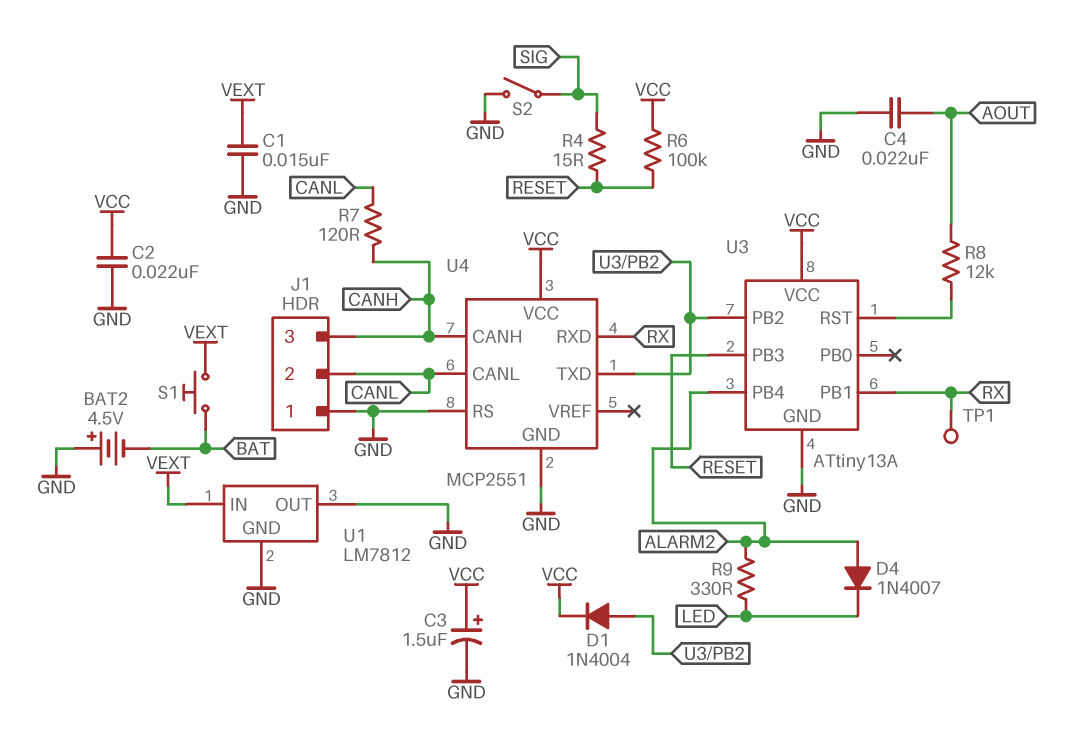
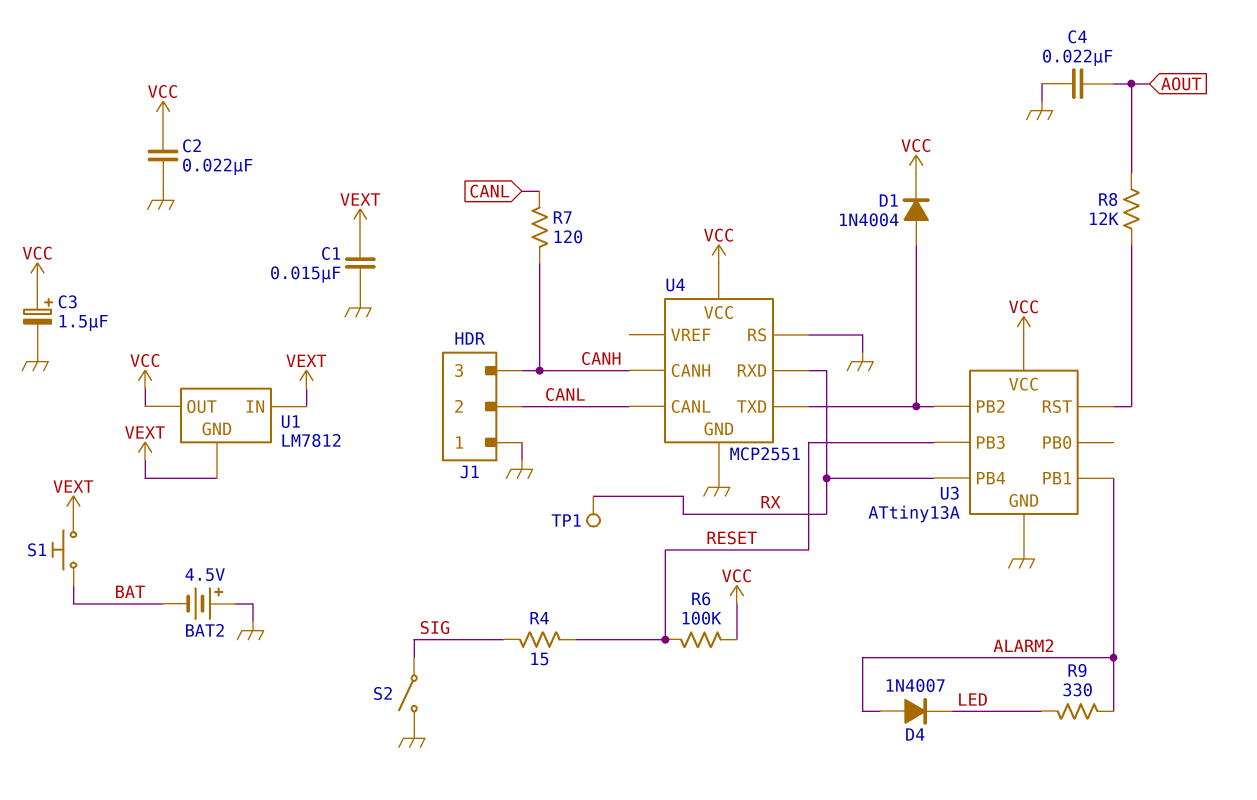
U1 pin GND: GND -> VEXT
U1 pin OUT: GND -> VCC
U3 pin PB1: RX -> ALARM2
U3 pin PB4: ALARM2 -> RX

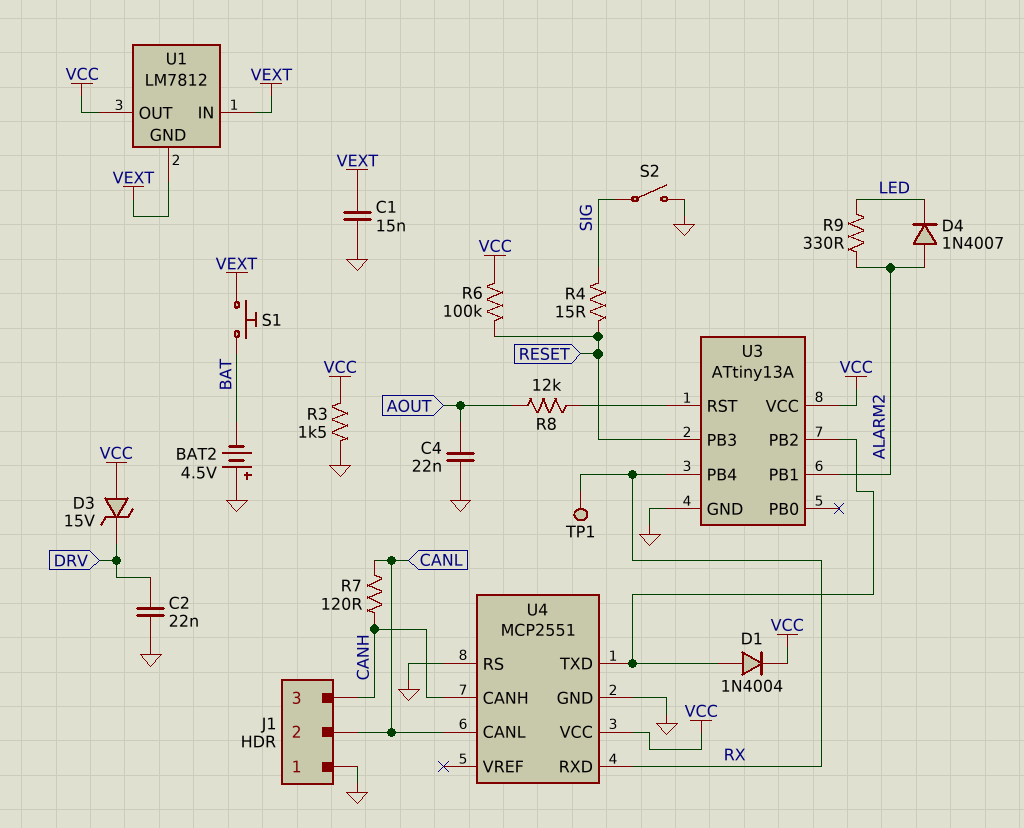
C2: 22nF (GND, VCC) -> 22nF (DRV, GND)
C3: 1.5uF (plus VCC, minus GND) -> none
D3: none -> zener 15V (A VCC, K DRV)
R3: none -> 1.5k (GND, VCC)

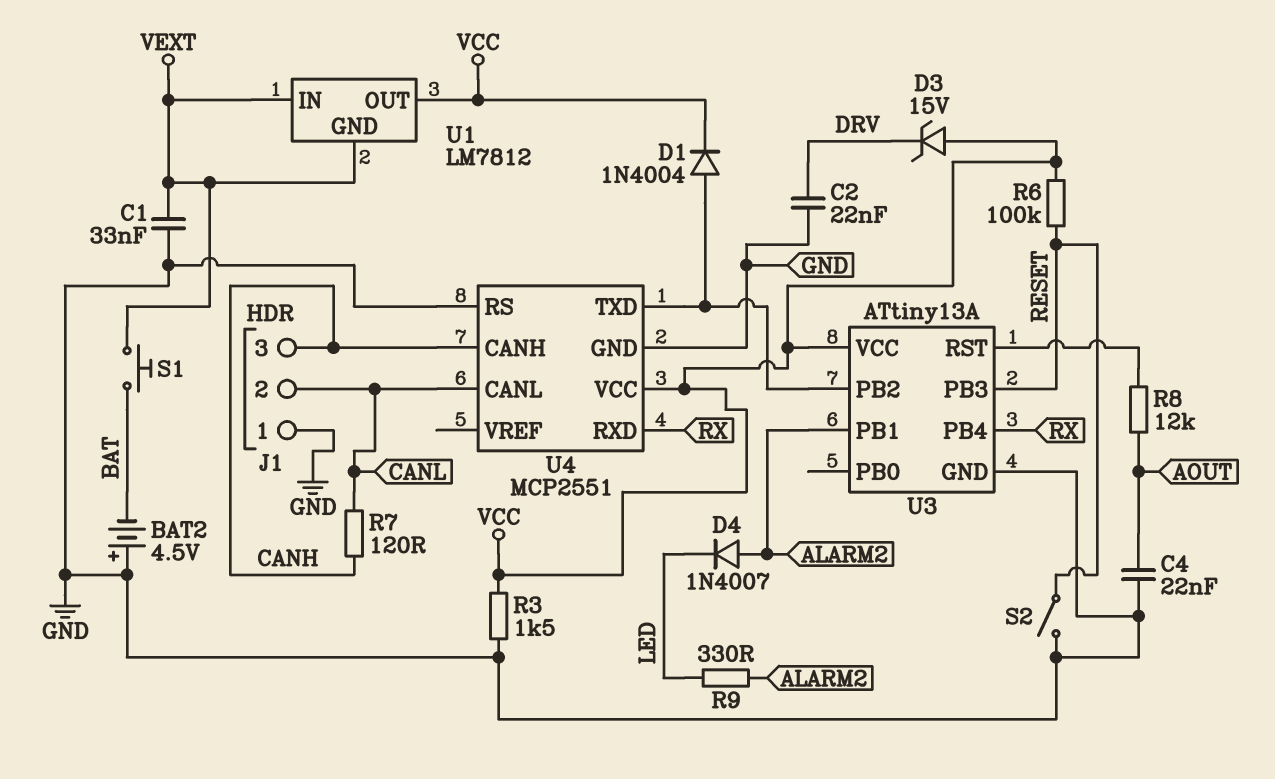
C1: 15nF (GND, VEXT) -> 33nF (GND, VEXT)
R4: 15 (RESET, SIG) -> none
S2: switch (GND, SIG) -> switch (GND, RESET)
TP1: test point (RX) -> none

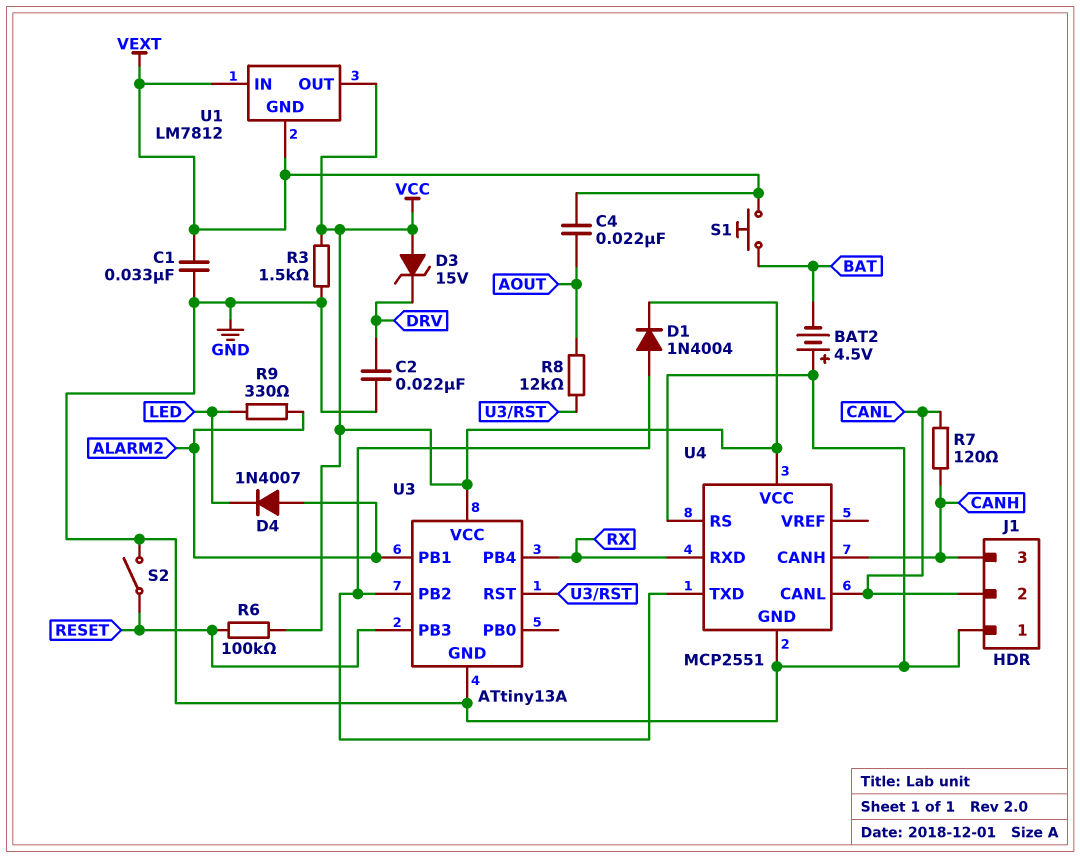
C4: 22nF (AOUT, GND) -> 22nF (AOUT, VEXT)

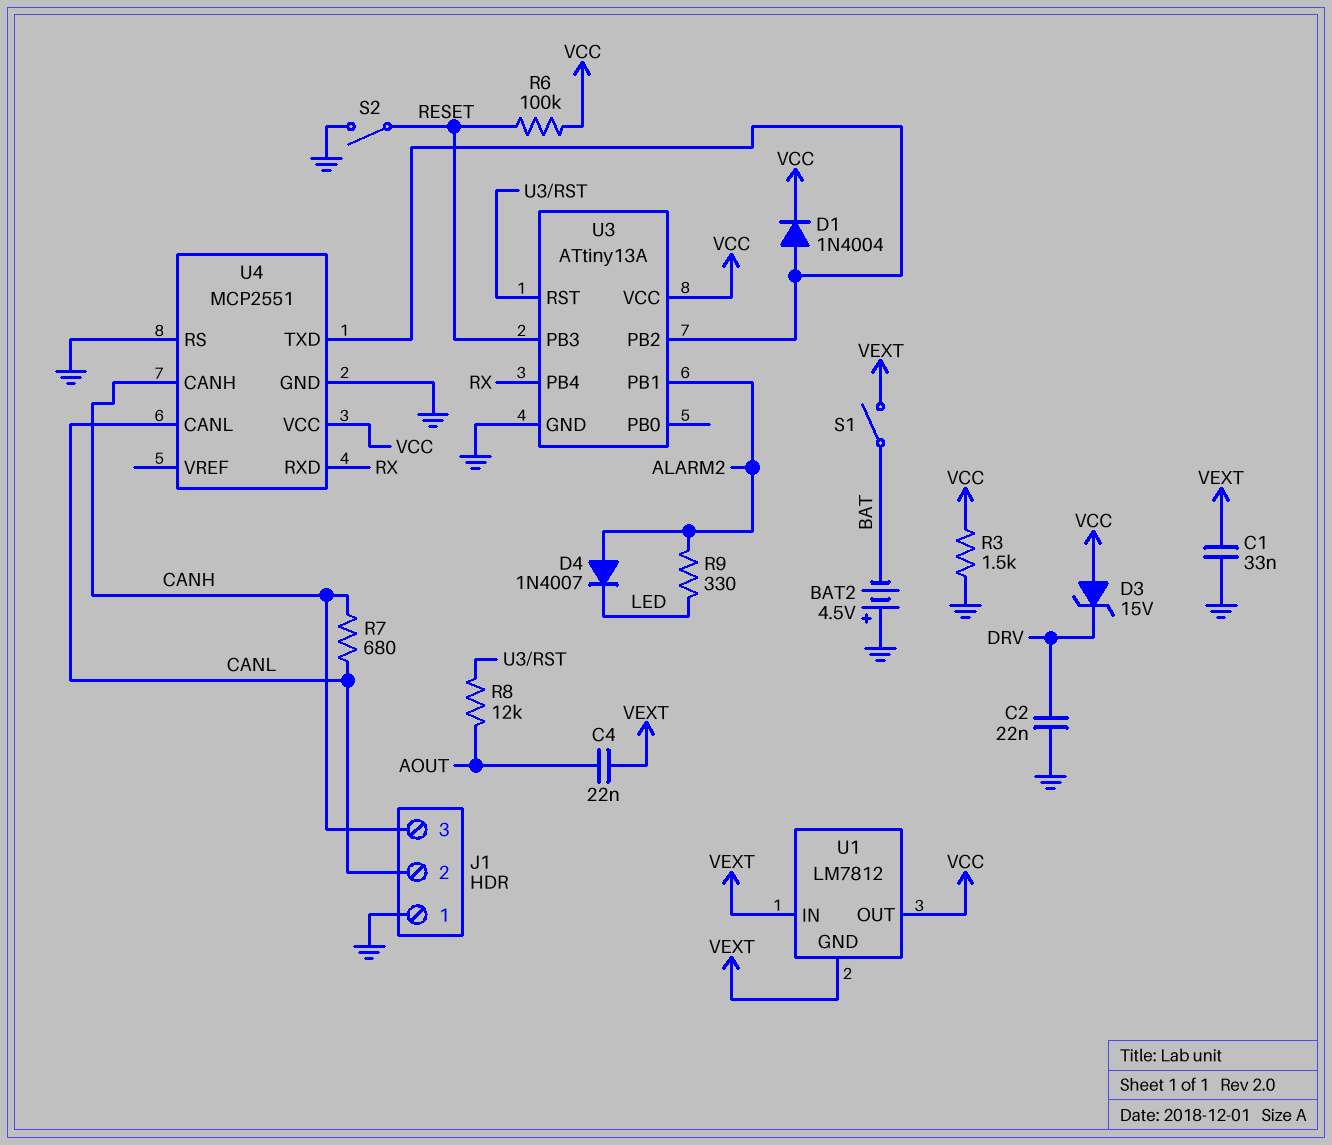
R7: 120 (CANH, CANL) -> 680 (CANH, CANL)
S1: button (BAT, VEXT) -> switch (BAT, VEXT)

